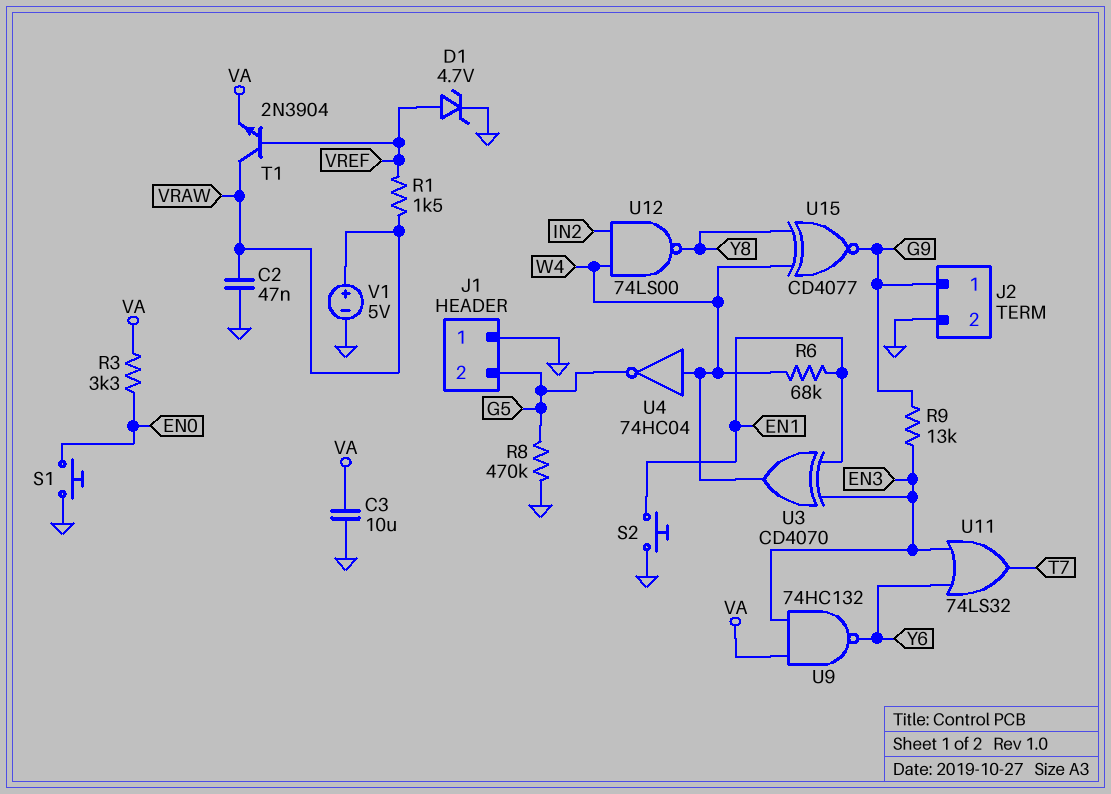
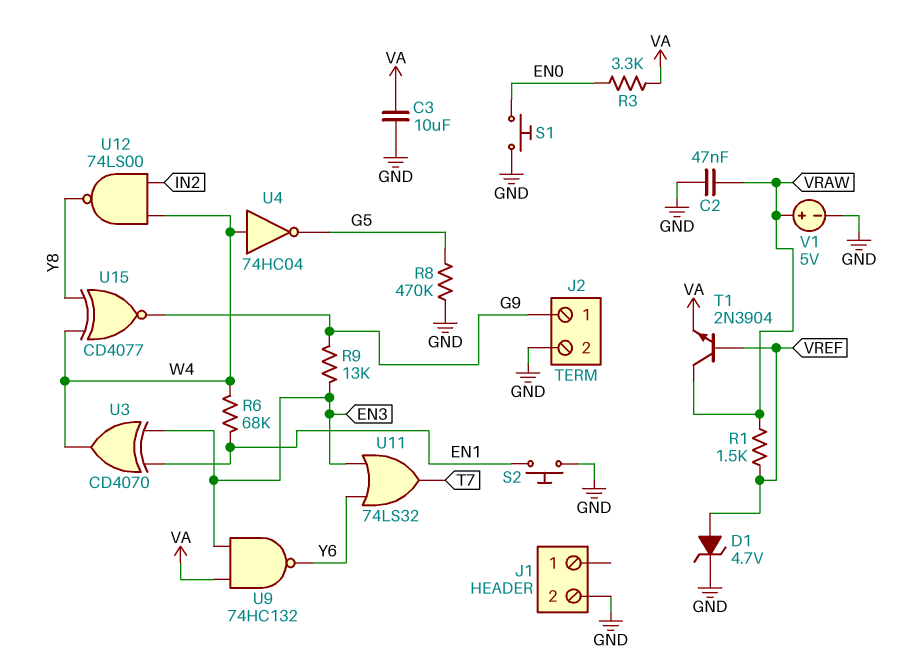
J1 pin 1: GND -> none
J1 pin 2: G5 -> GND

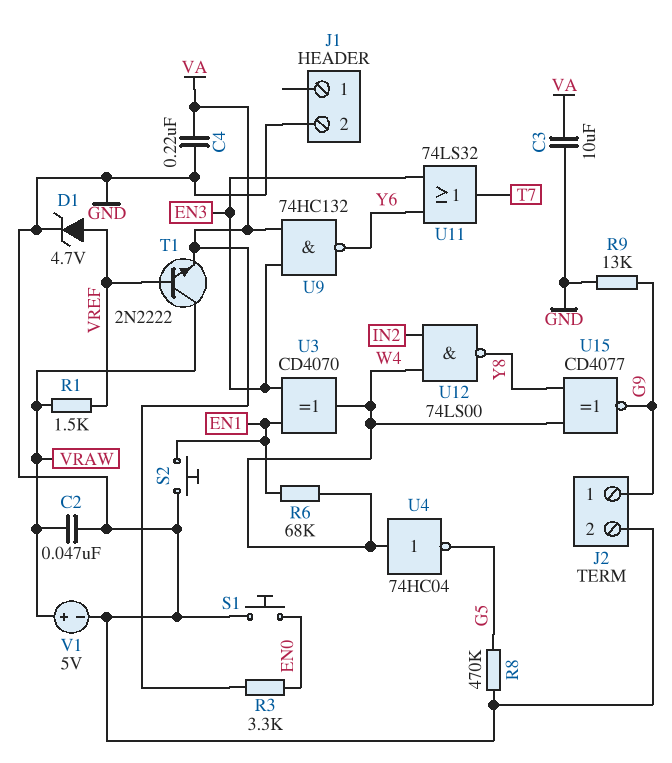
C4: none -> 220nF (GND, VA)
R9: 13k (EN3, G9) -> 13k (G9, GND)
T1: NPN 2N3904 (B VREF, C VRAW, E VA) -> NPN 2N2222 (B VREF, C VRAW, E VA)

